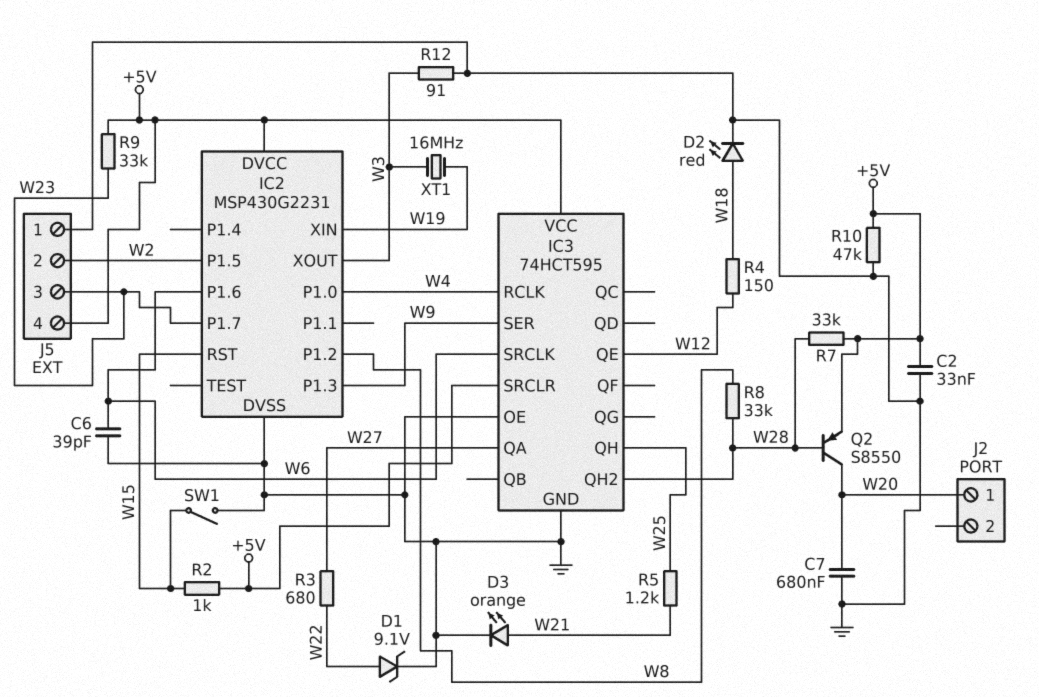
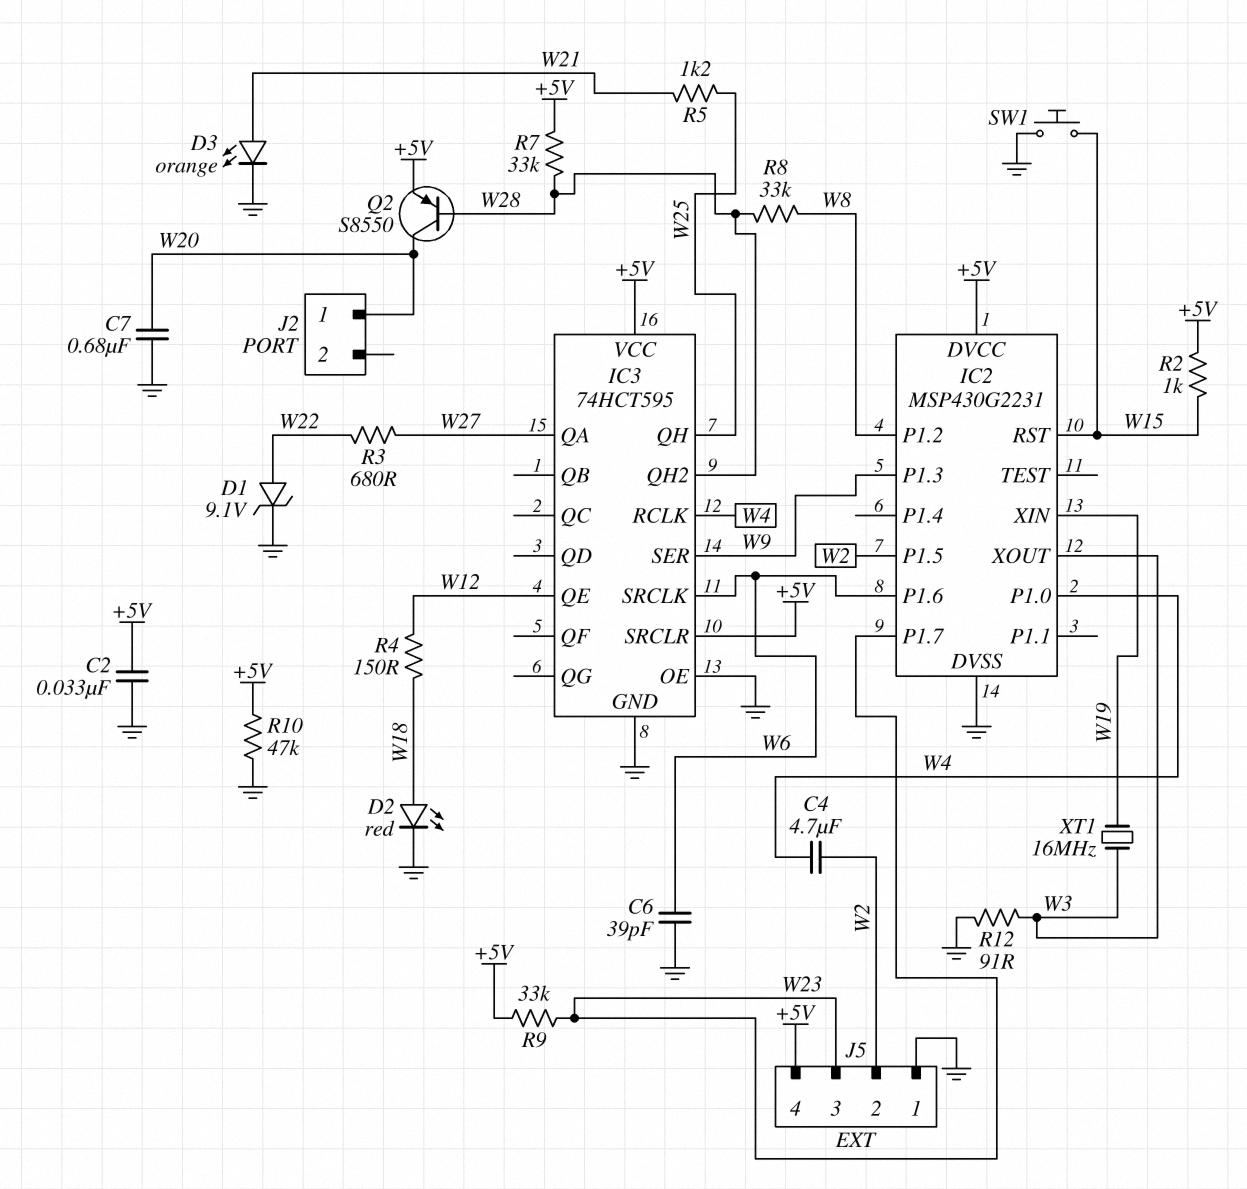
C4: none -> 4.7uF (W2, W4)
SW1: switch (GND, W15) -> button (GND, W15)

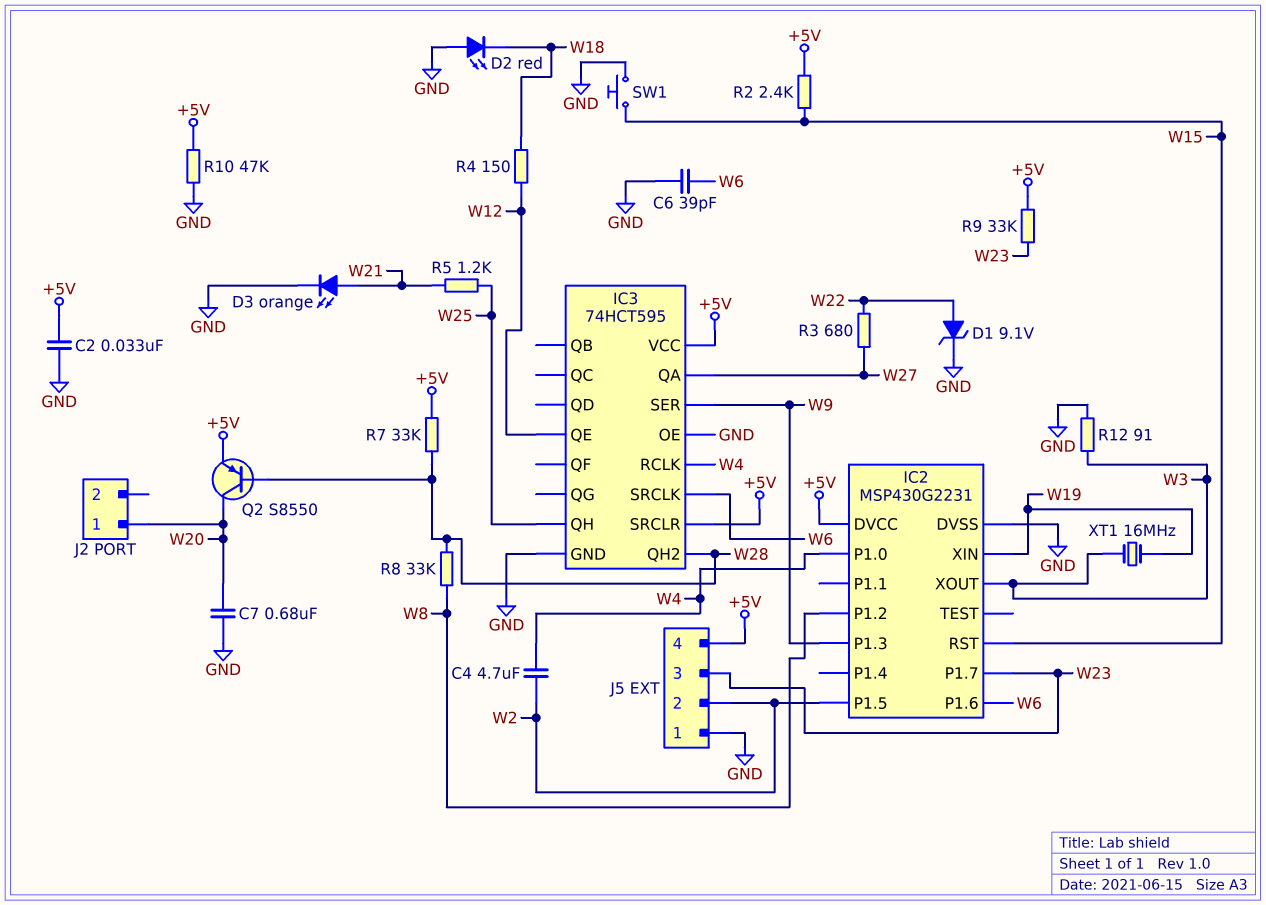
D2: LED red (A W18, K GND) -> LED red (A GND, K W18)
R2: 1k (+5V, W15) -> 2.4k (+5V, W15)

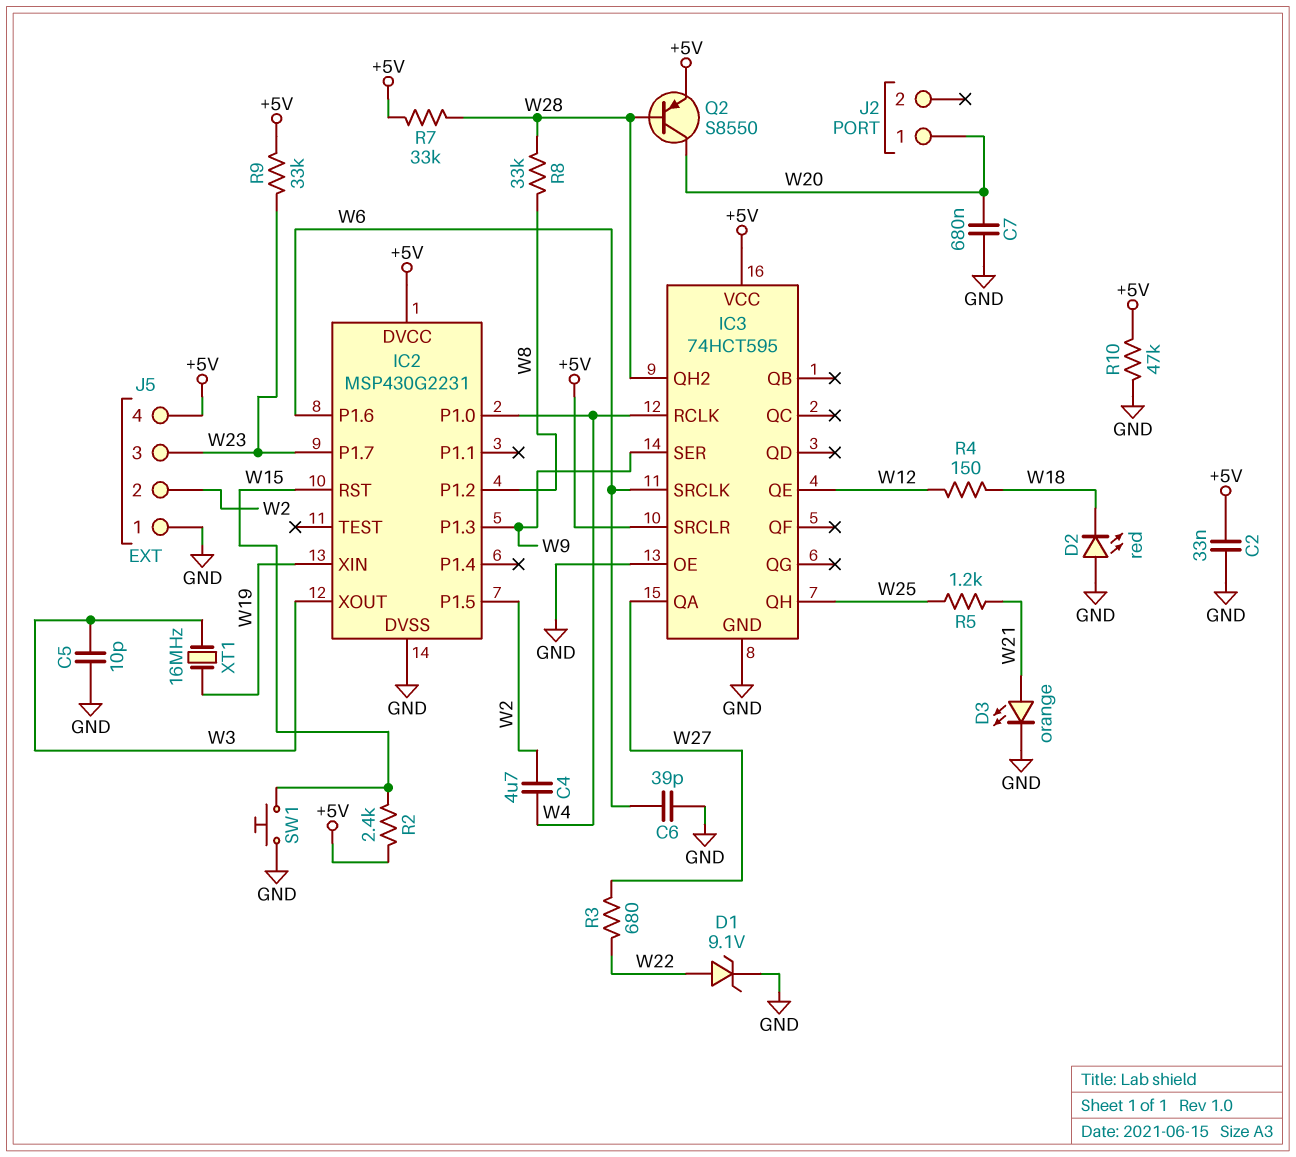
C5: none -> 10pF (GND, W3)
R12: 91 (GND, W3) -> none

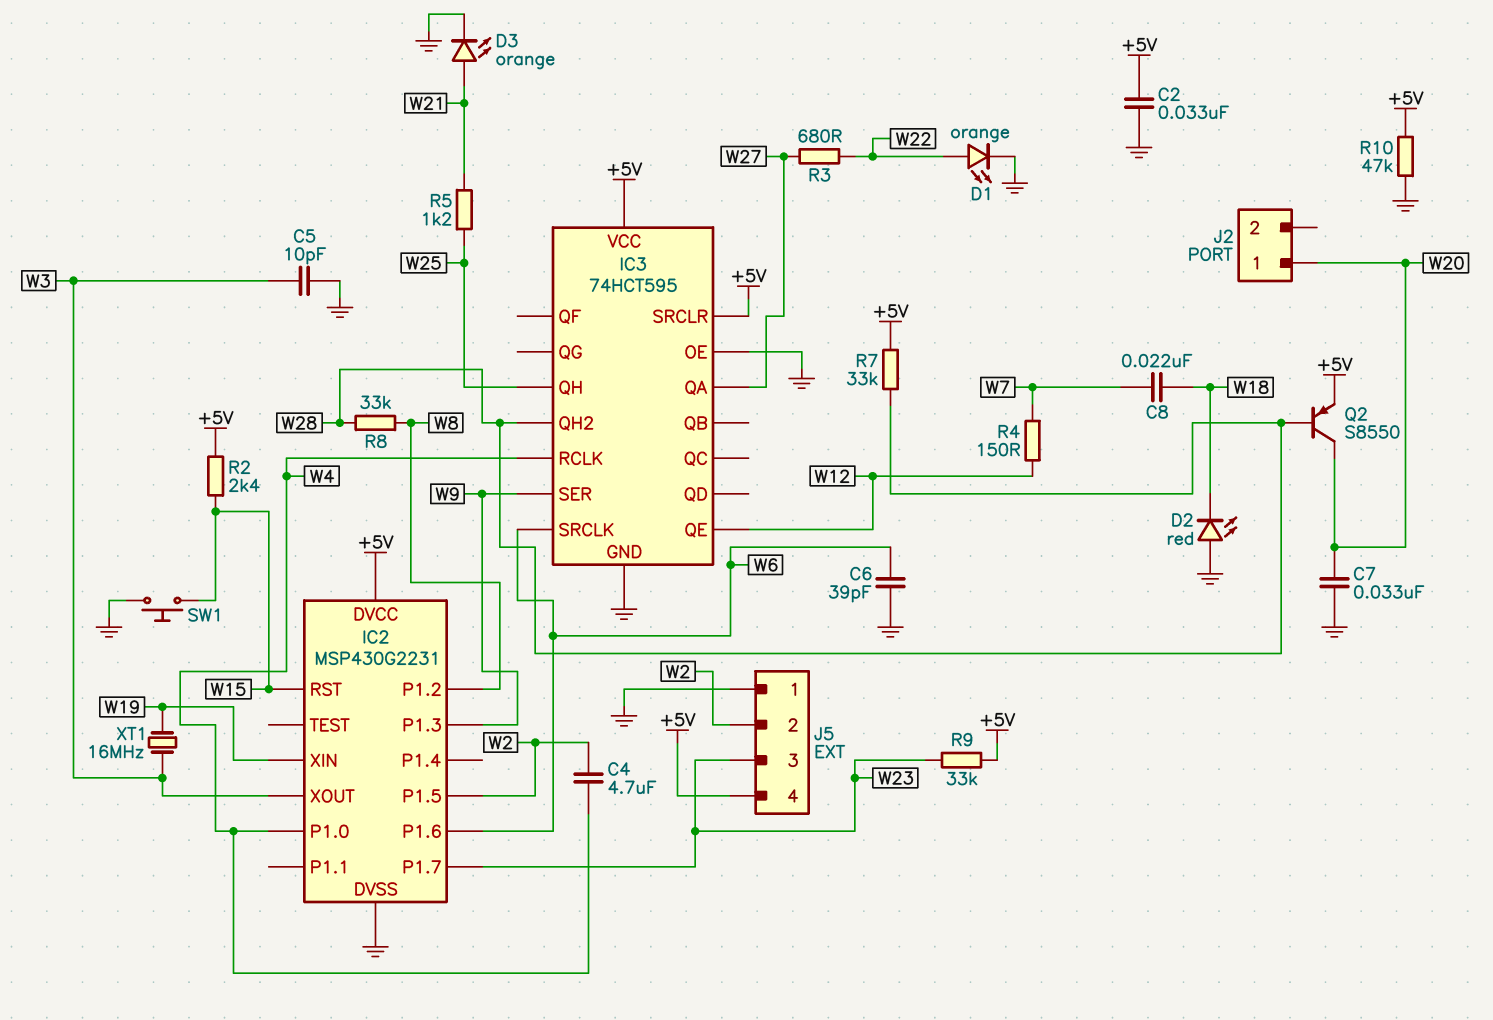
C7: 680nF (GND, W20) -> 33nF (GND, W20)
C8: none -> 22nF (W7, W18)
D1: zener 9.1V (A W22, K GND) -> LED orange (A W22, K GND)
R4: 150 (W12, W18) -> 150 (W7, W12)

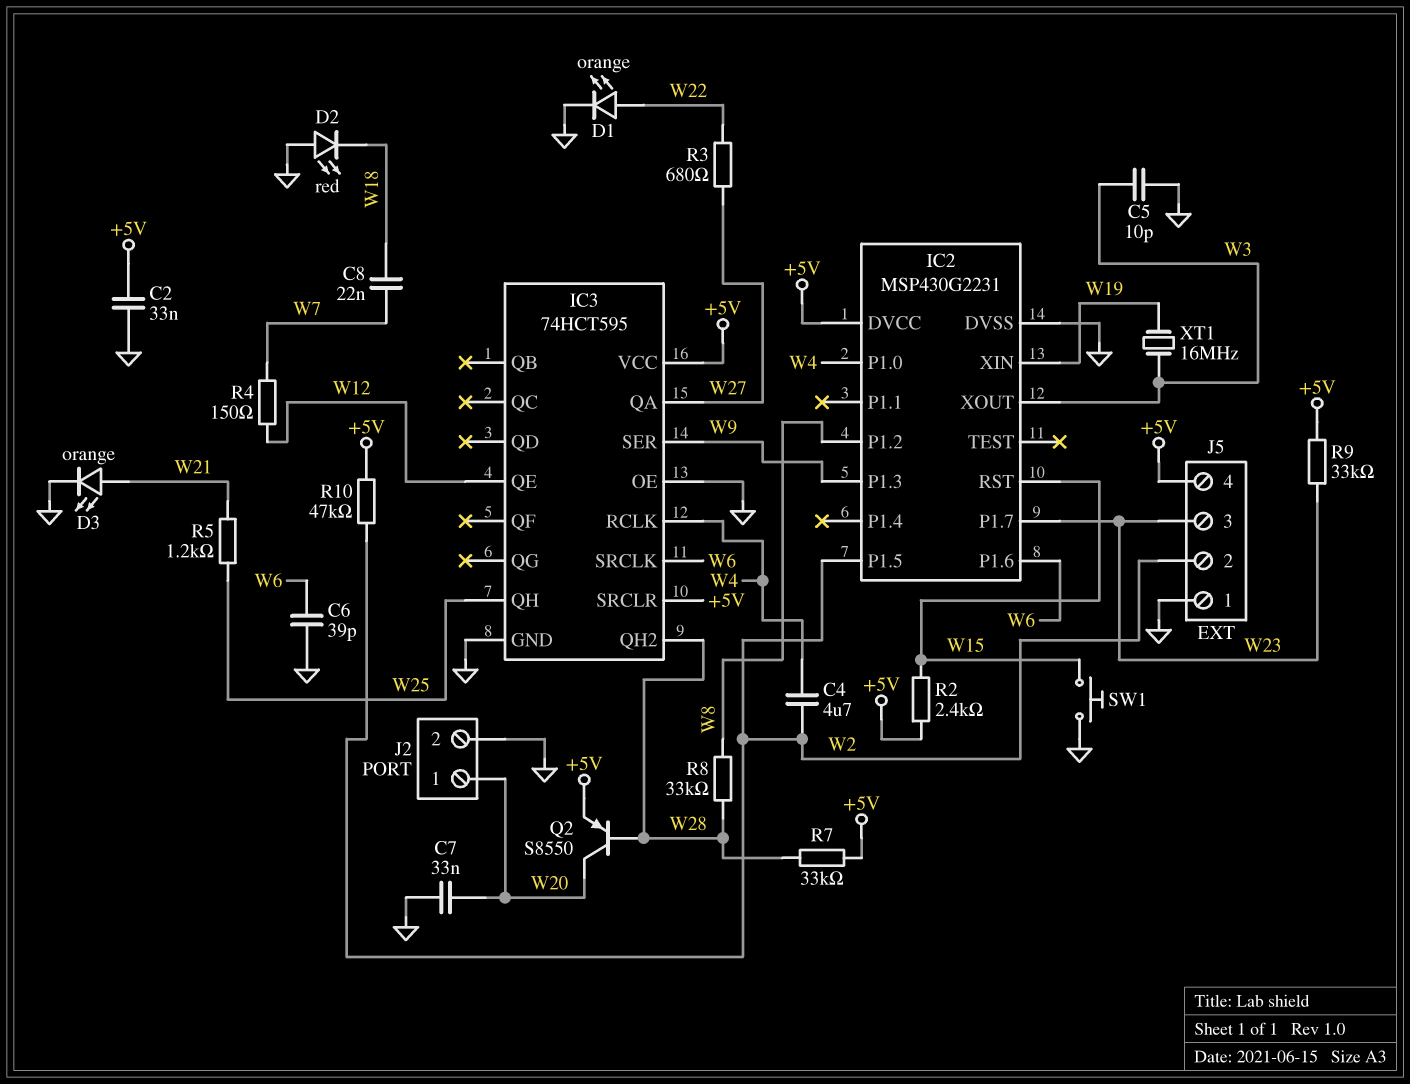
J2 pin 2: none -> GND
R10: 47k (+5V, GND) -> 47k (+5V, W2)

